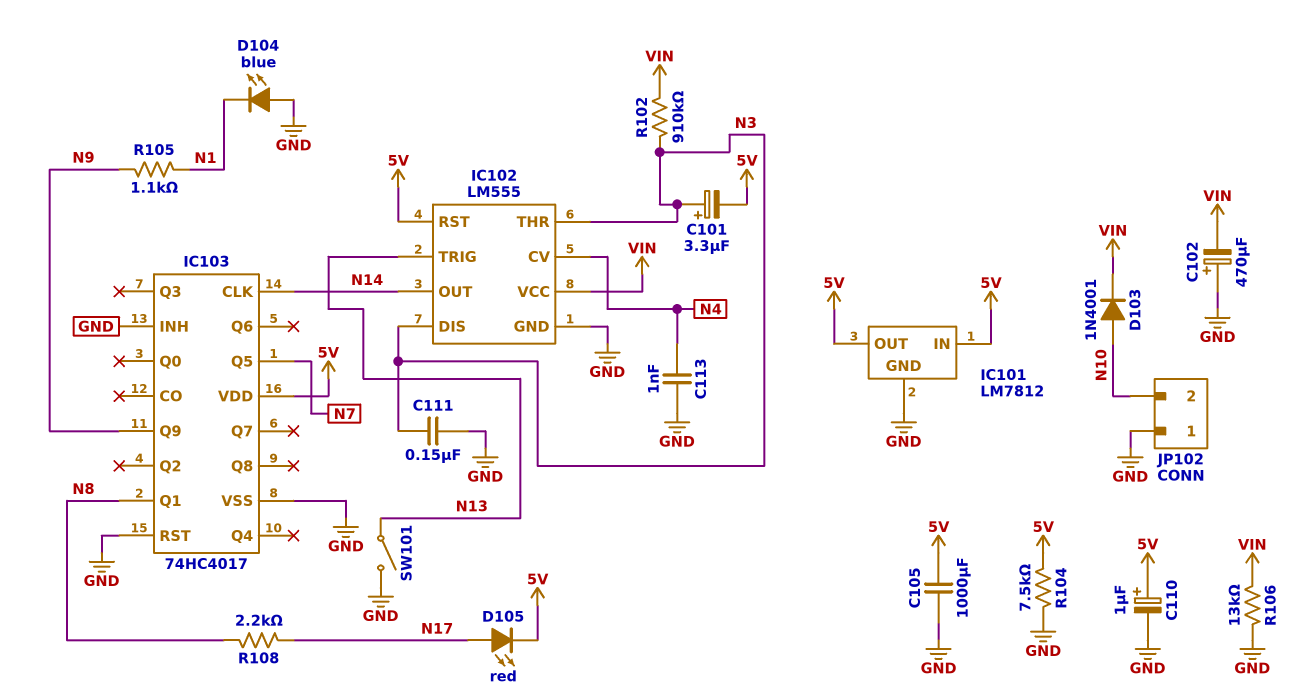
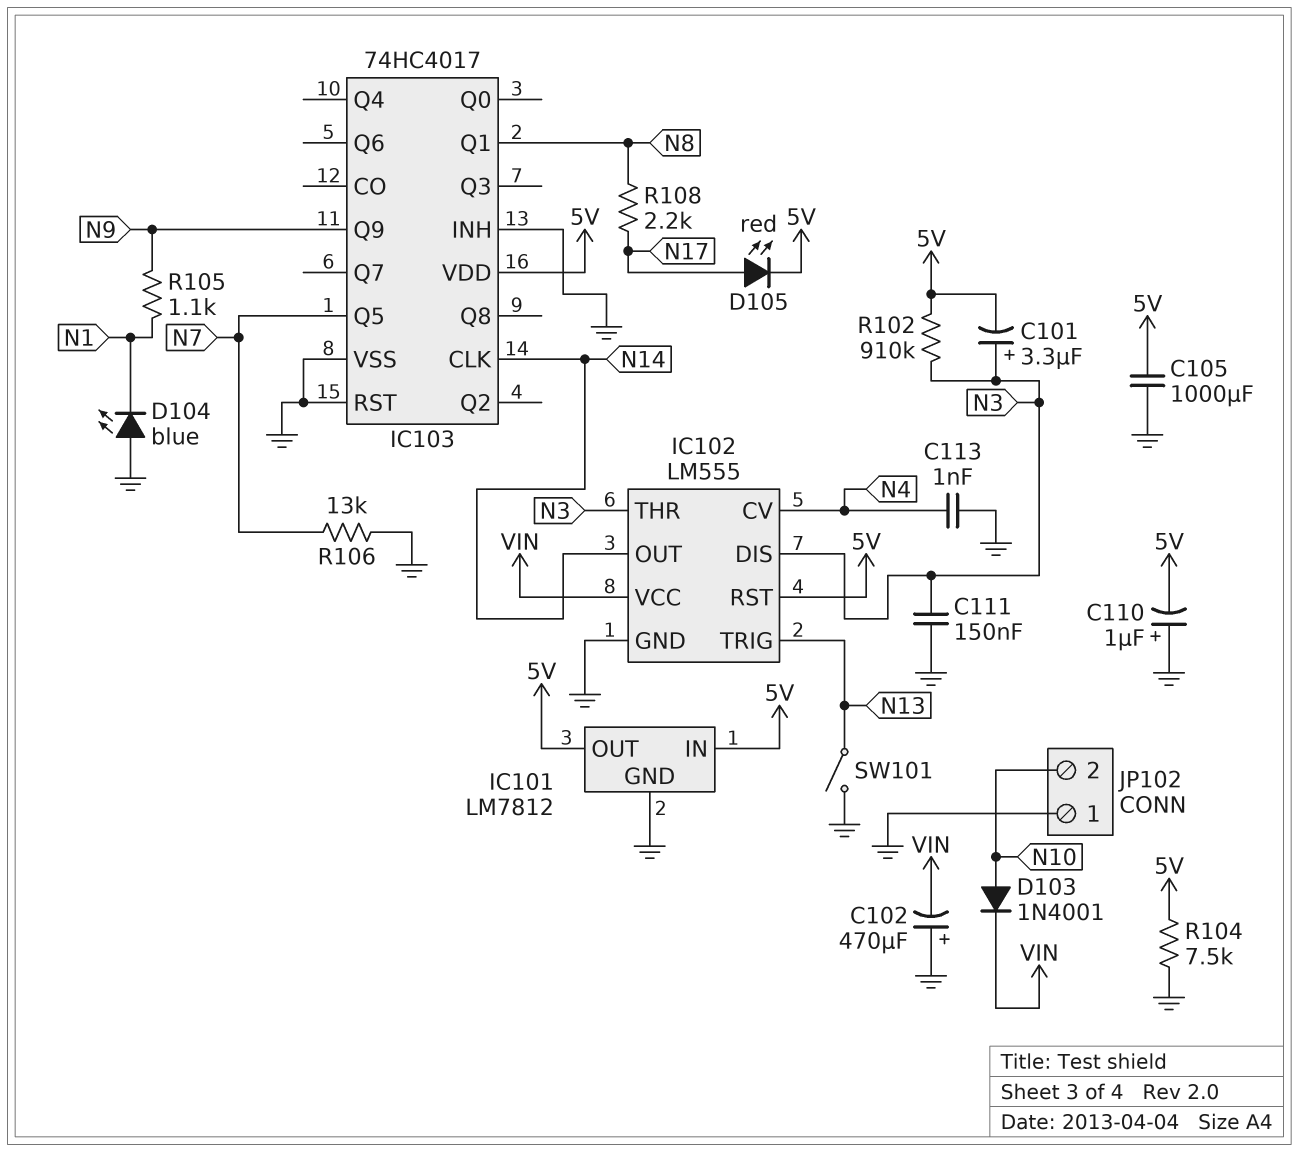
C110: 1uF (plus 5V, minus GND) -> 1uF (plus GND, minus 5V)
R102: 910k (N3, VIN) -> 910k (5V, N3)
R106: 13k (GND, VIN) -> 13k (GND, N7)

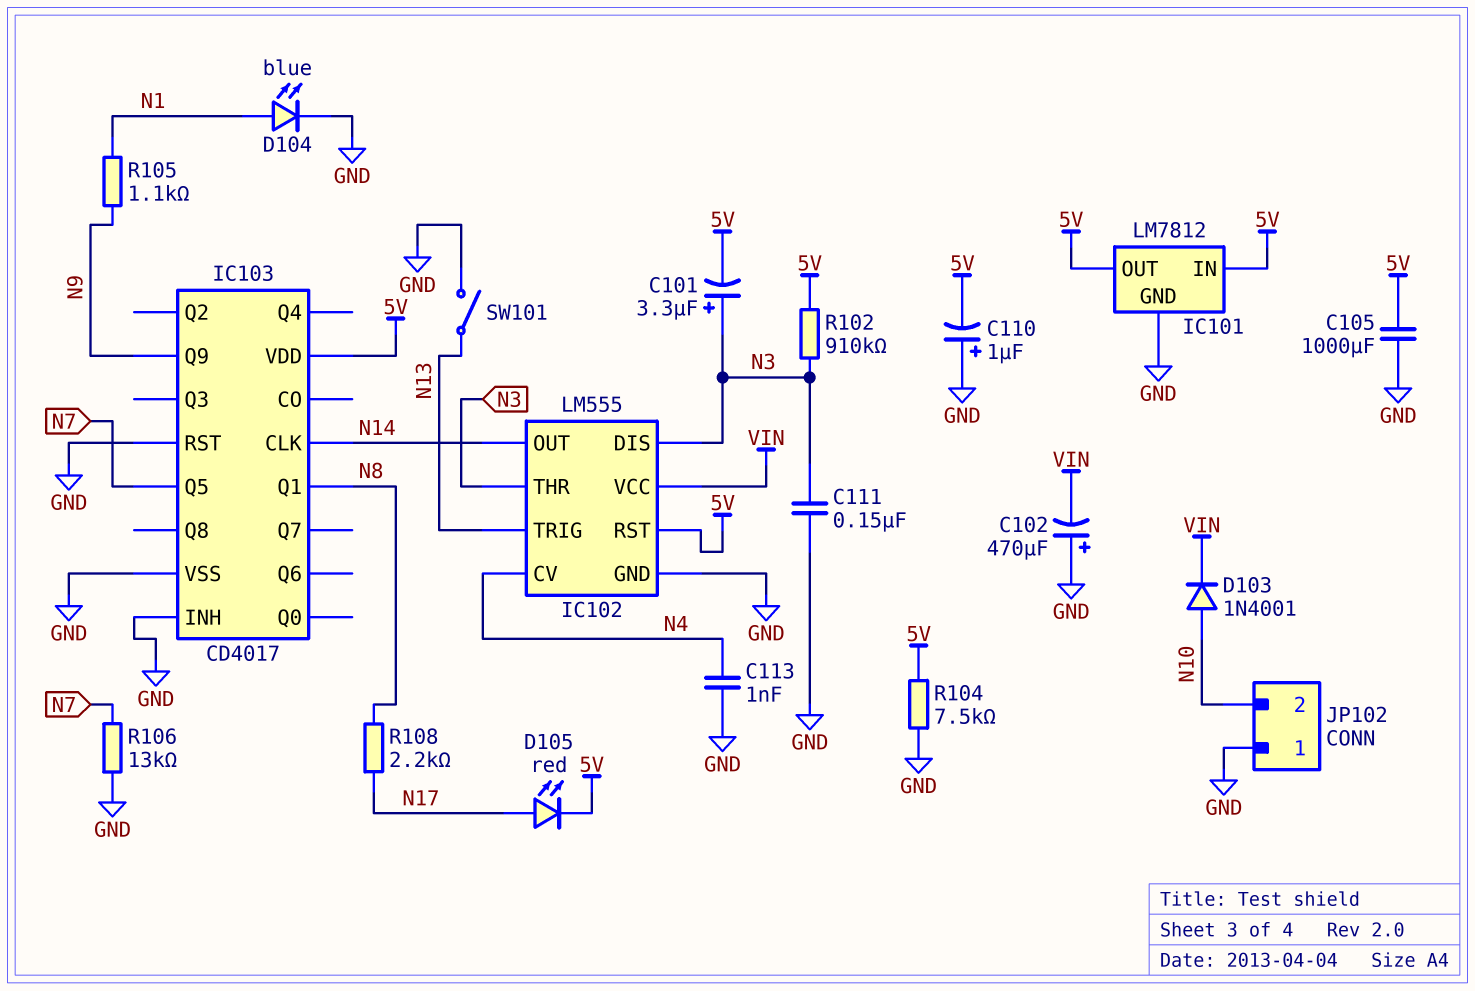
D104: LED blue (A GND, K N1) -> LED blue (A N1, K GND)
IC103: 74HC4017 -> CD4017

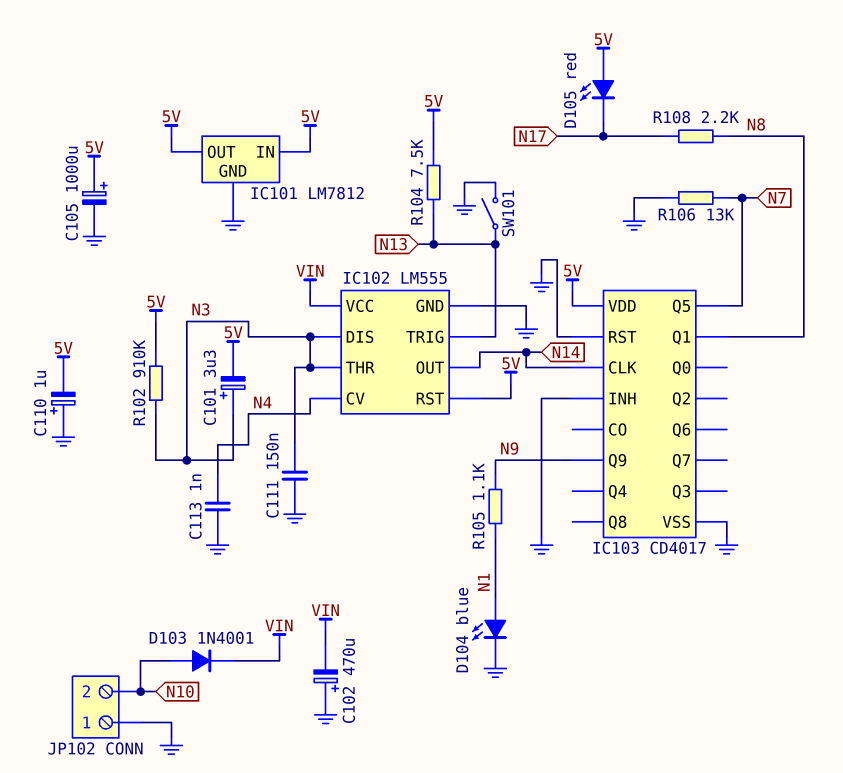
C105: 1000uF (5V, GND) -> 1000uF (plus 5V, minus GND)
D105: LED red (A N17, K 5V) -> LED red (A 5V, K N17)
R104: 7.5k (5V, GND) -> 7.5k (5V, N13)

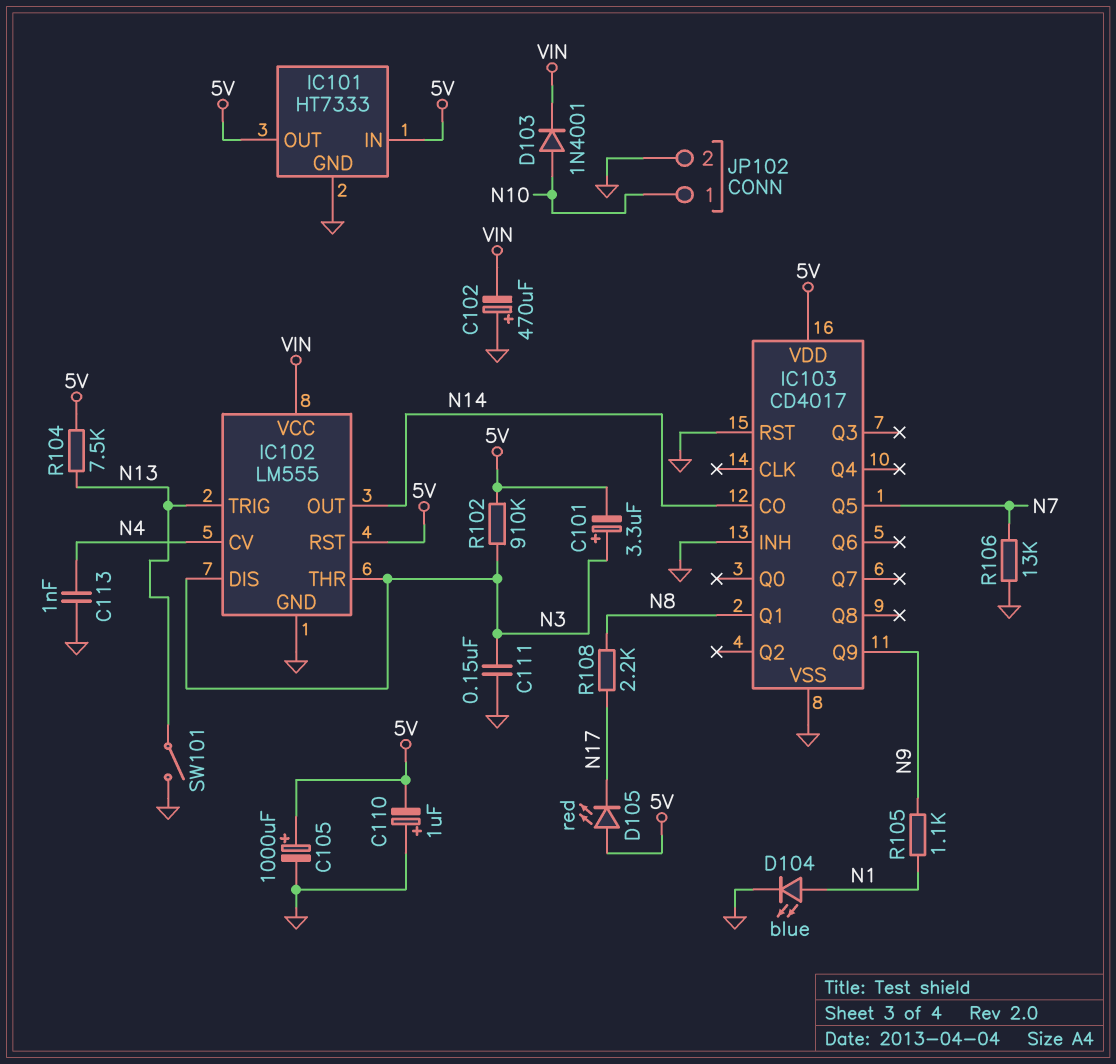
IC101: LM7812 -> HT7333
IC103 pin CLK: N14 -> none
IC103 pin CO: none -> N14
JP102 pin 1: GND -> N10
JP102 pin 2: N10 -> GND

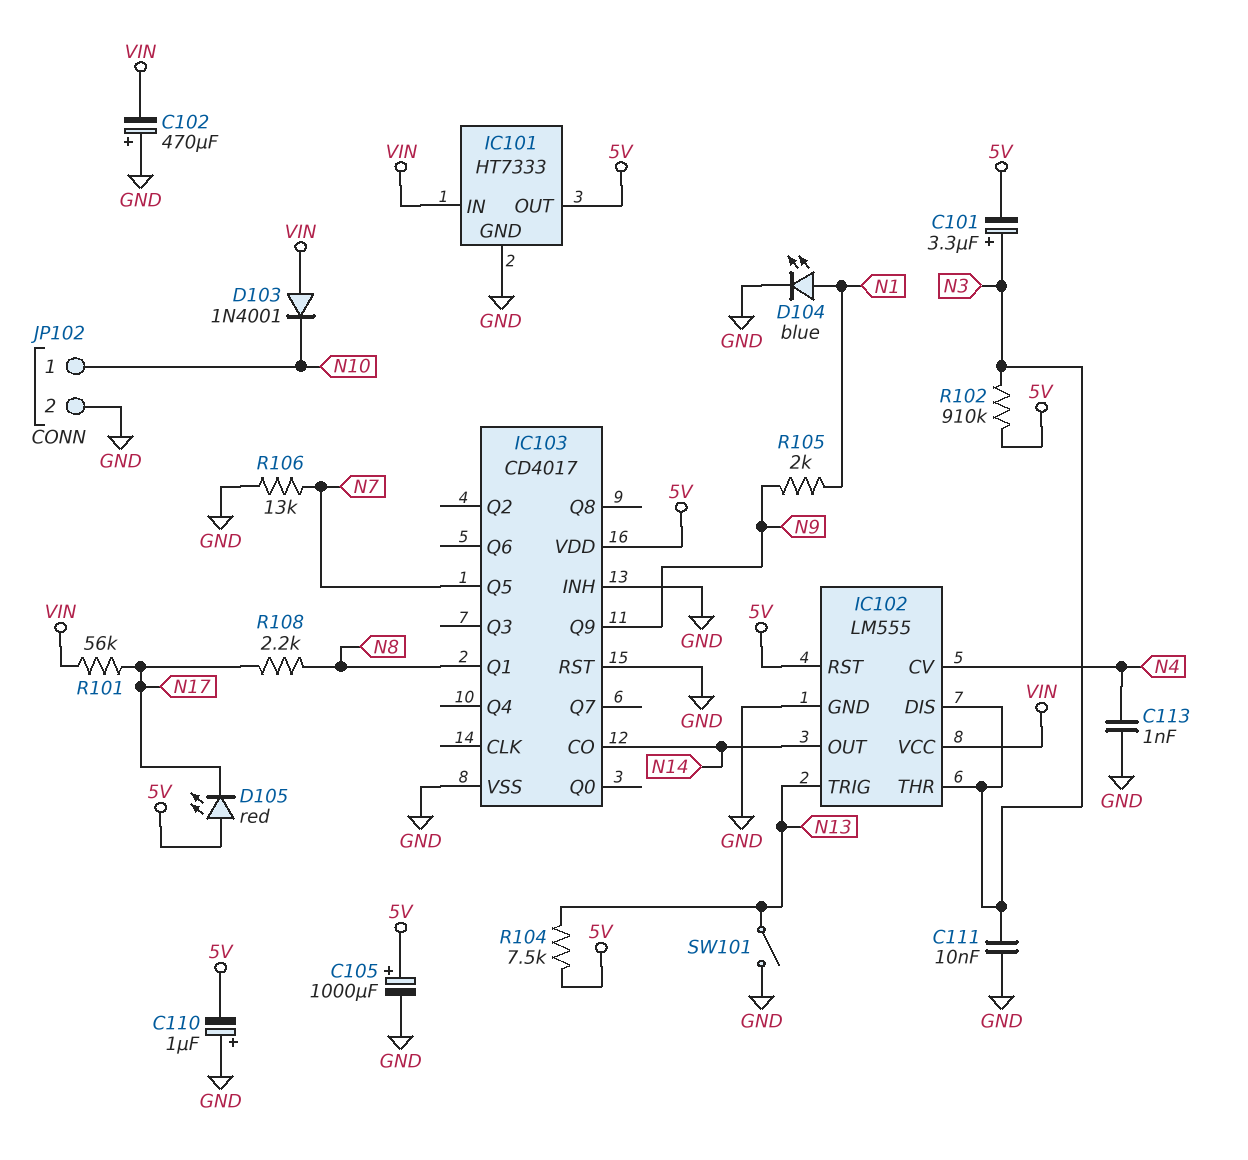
C111: 150nF (GND, N3) -> 10nF (GND, N3)
D103: diode 1N4001 (A N10, K VIN) -> diode 1N4001 (A VIN, K N10)
IC101 pin IN: 5V -> VIN
R101: none -> 56k (N17, VIN)
R105: 1.1k (N1, N9) -> 2k (N1, N9)

